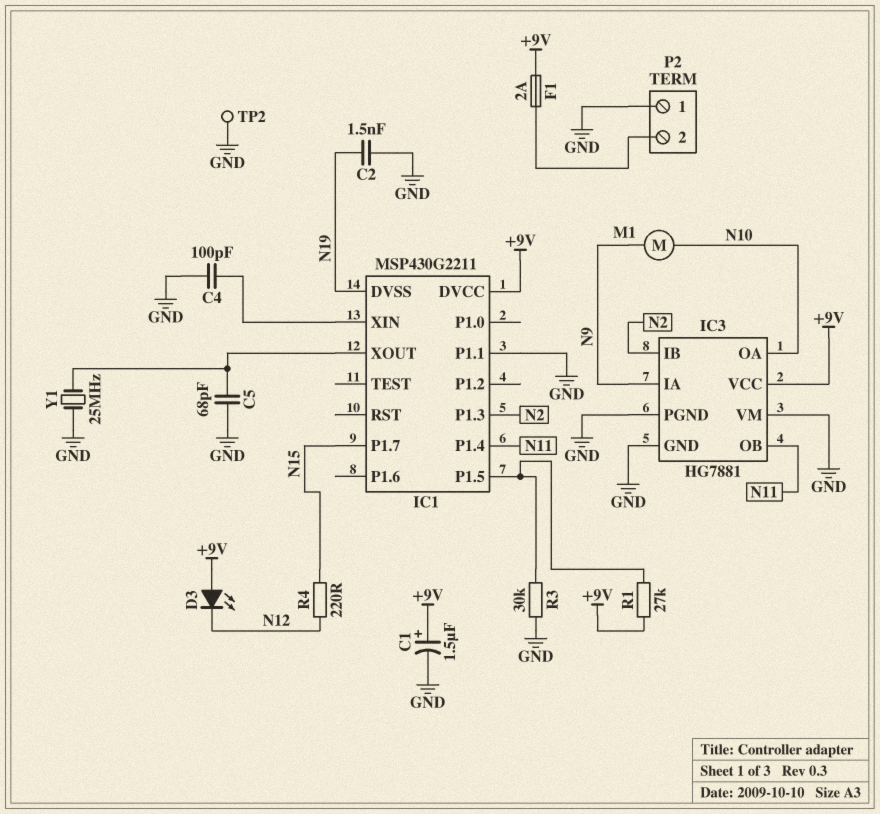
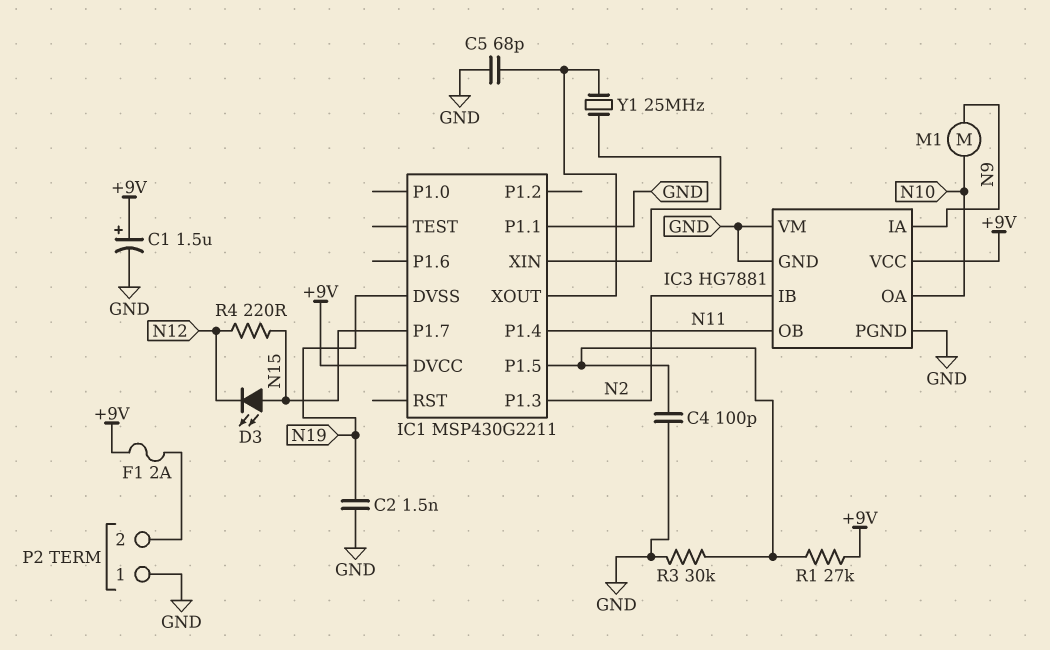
C4: 100pF (GND, IC1/XIN) -> 100pF (GND, IC1/P1.5)
D3: LED (A +9V, K N12) -> LED (A N15, K N12)
TP2: test point (GND) -> none
Y1: 25MHz (GND, IC1/XOUT) -> 25MHz (IC1/XIN, IC1/XOUT)

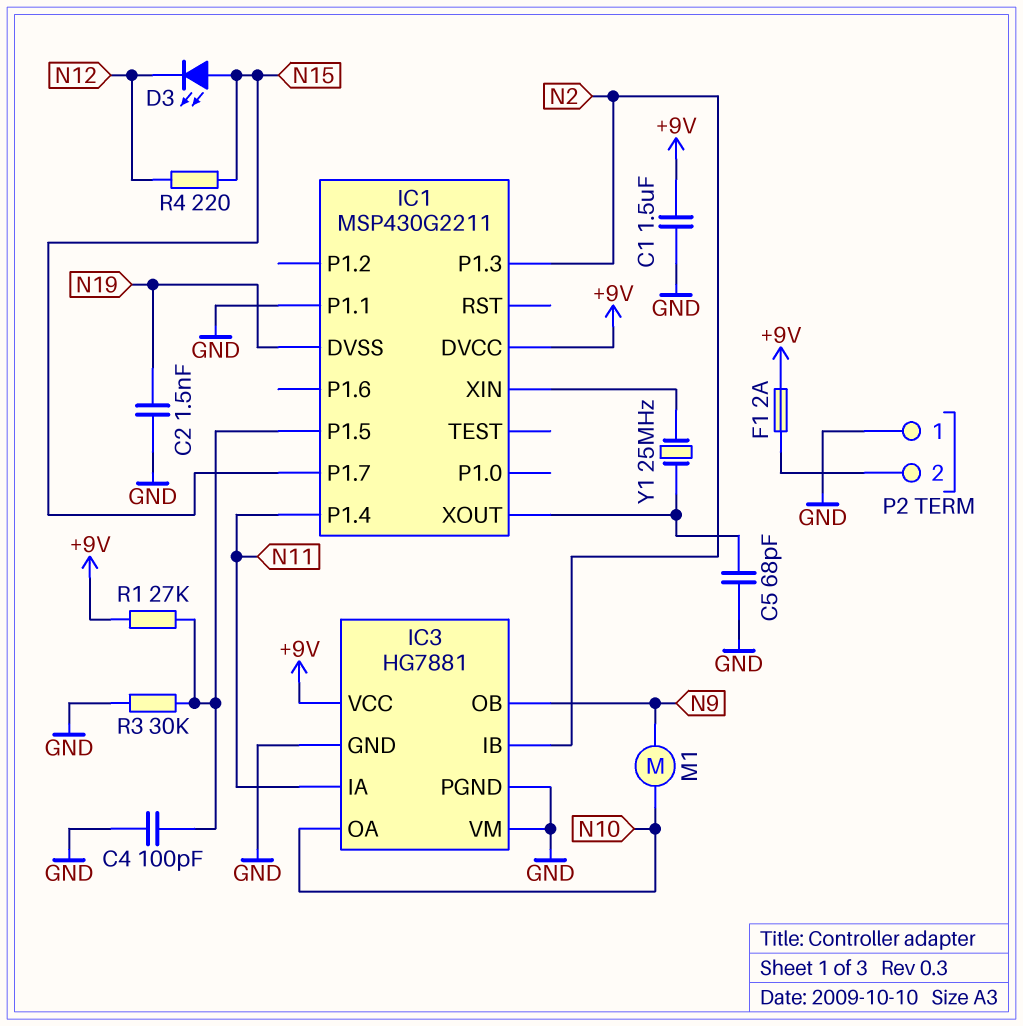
C1: 1.5uF (plus +9V, minus GND) -> 1.5uF (+9V, GND)
IC3 pin IA: N9 -> N11
IC3 pin OB: N11 -> N9

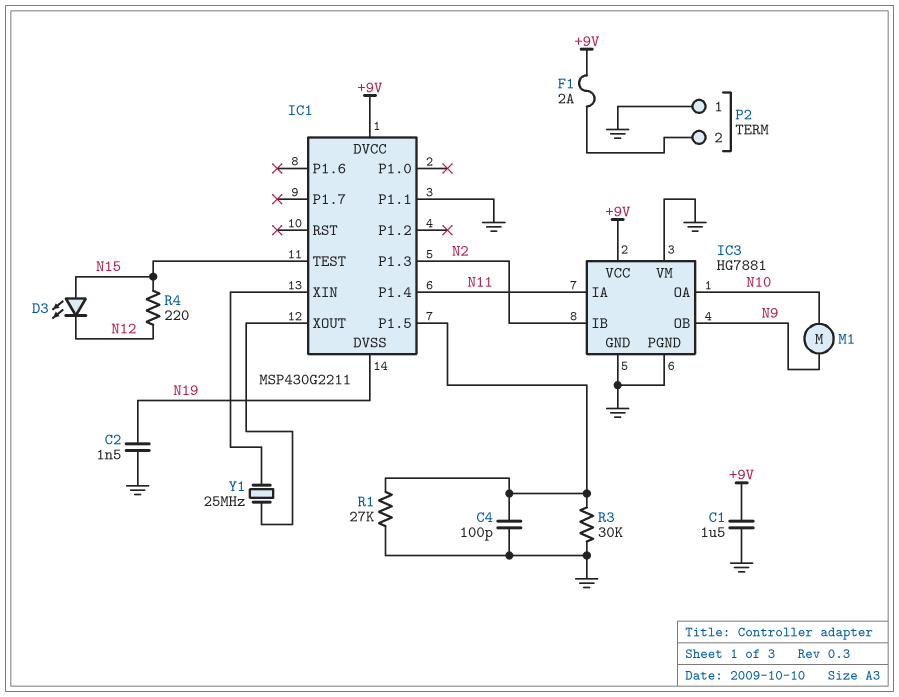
C5: 68pF (GND, IC1/XOUT) -> none
IC1 pin P1.7: N15 -> none
IC1 pin TEST: none -> N15
R1: 27k (+9V, IC1/P1.5) -> 27k (GND, IC1/P1.5)

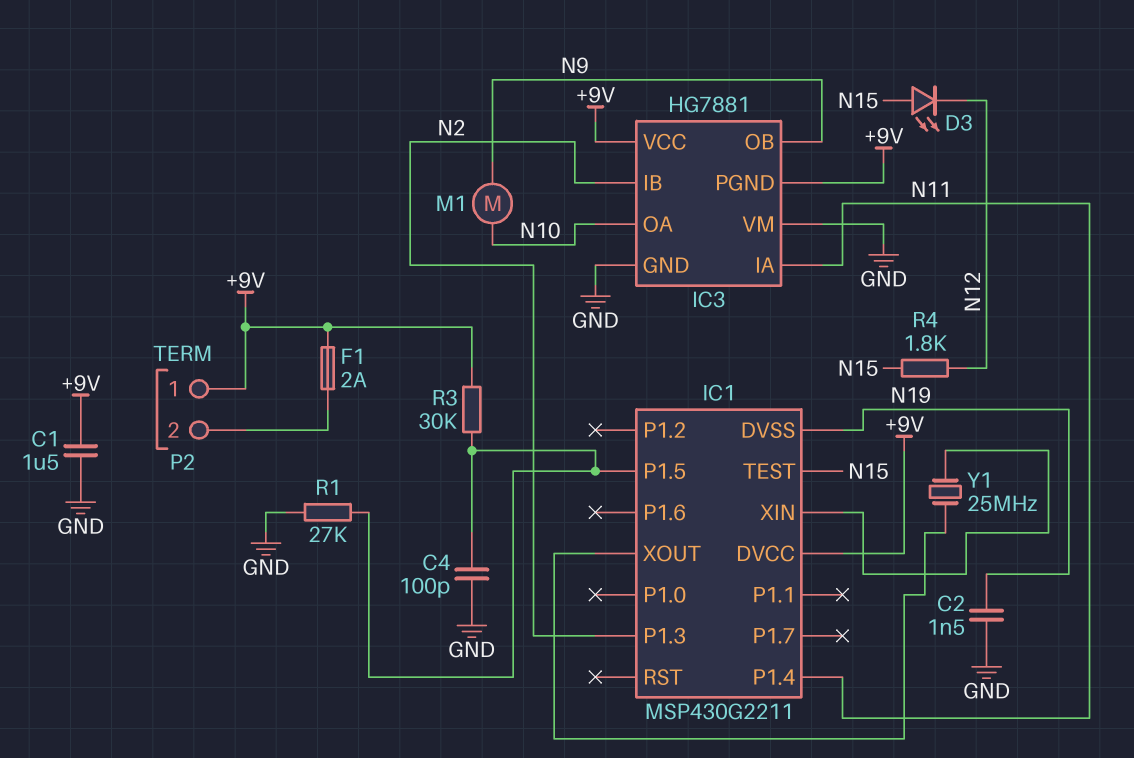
IC1 pin P1.1: GND -> none
IC3 pin PGND: GND -> +9V
P2 pin 1: GND -> +9V
R3: 30k (GND, IC1/P1.5) -> 30k (+9V, IC1/P1.5)
R4: 220 (N12, N15) -> 1.8k (N12, N15)

